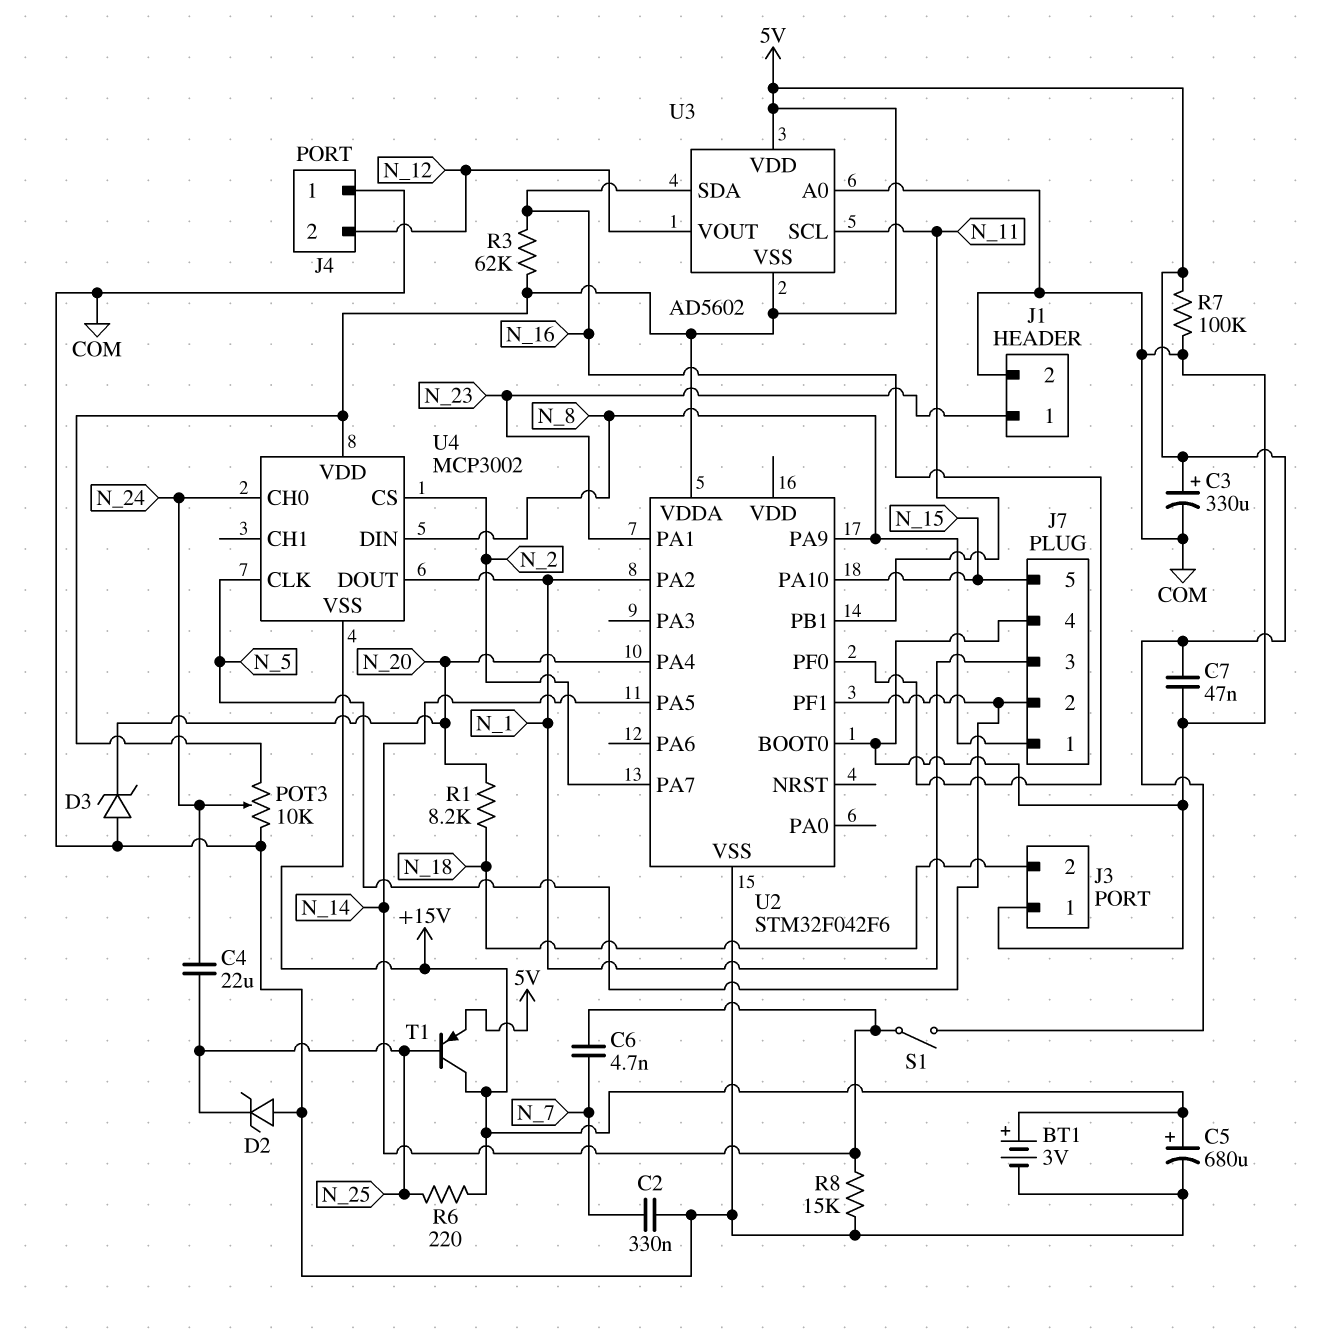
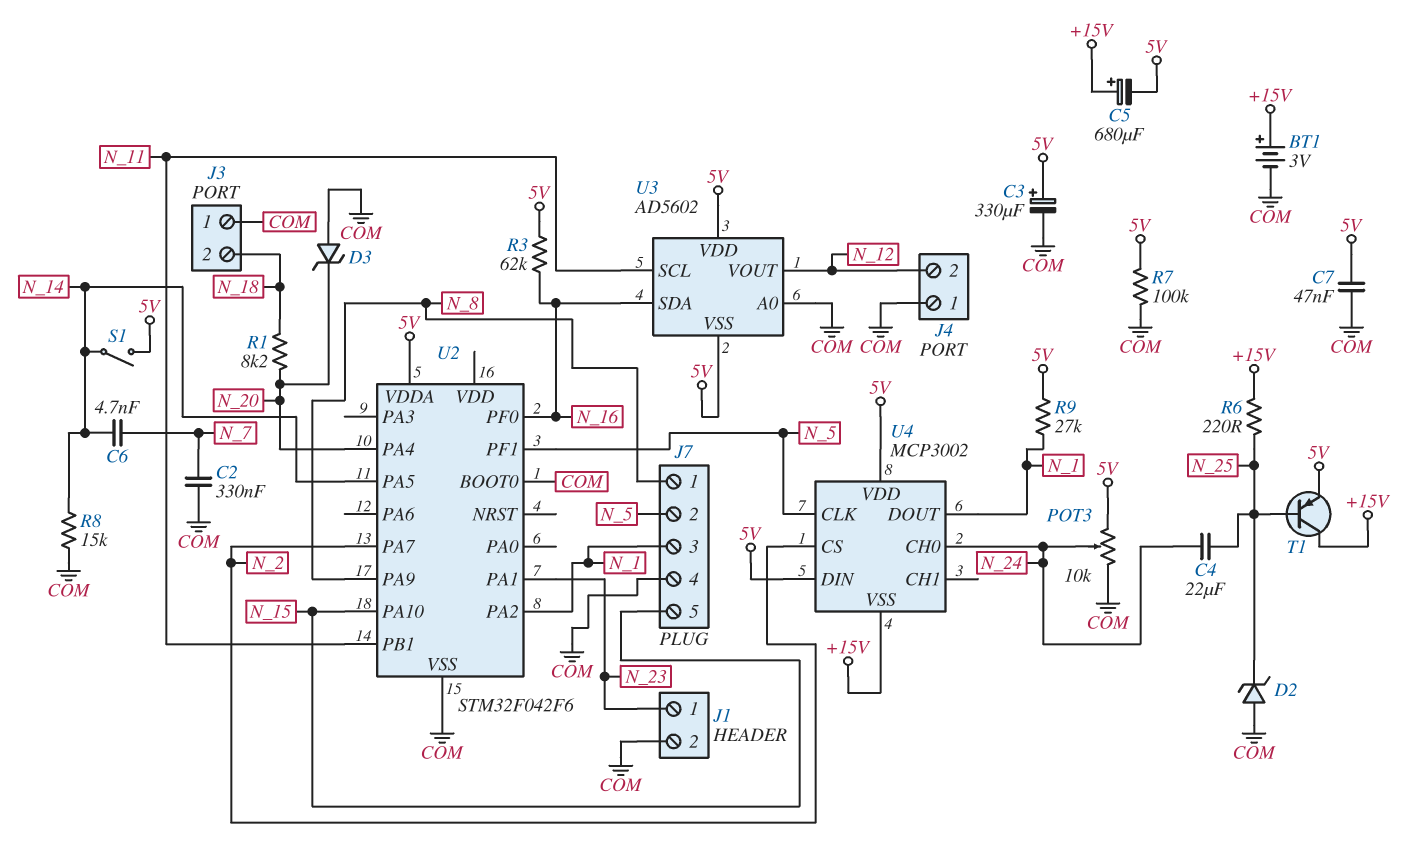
C5: 680uF (plus +15V, minus COM) -> 680uF (plus +15V, minus 5V)
R9: none -> 27k (5V, N_1)
U4 pin DIN: N_8 -> 5V

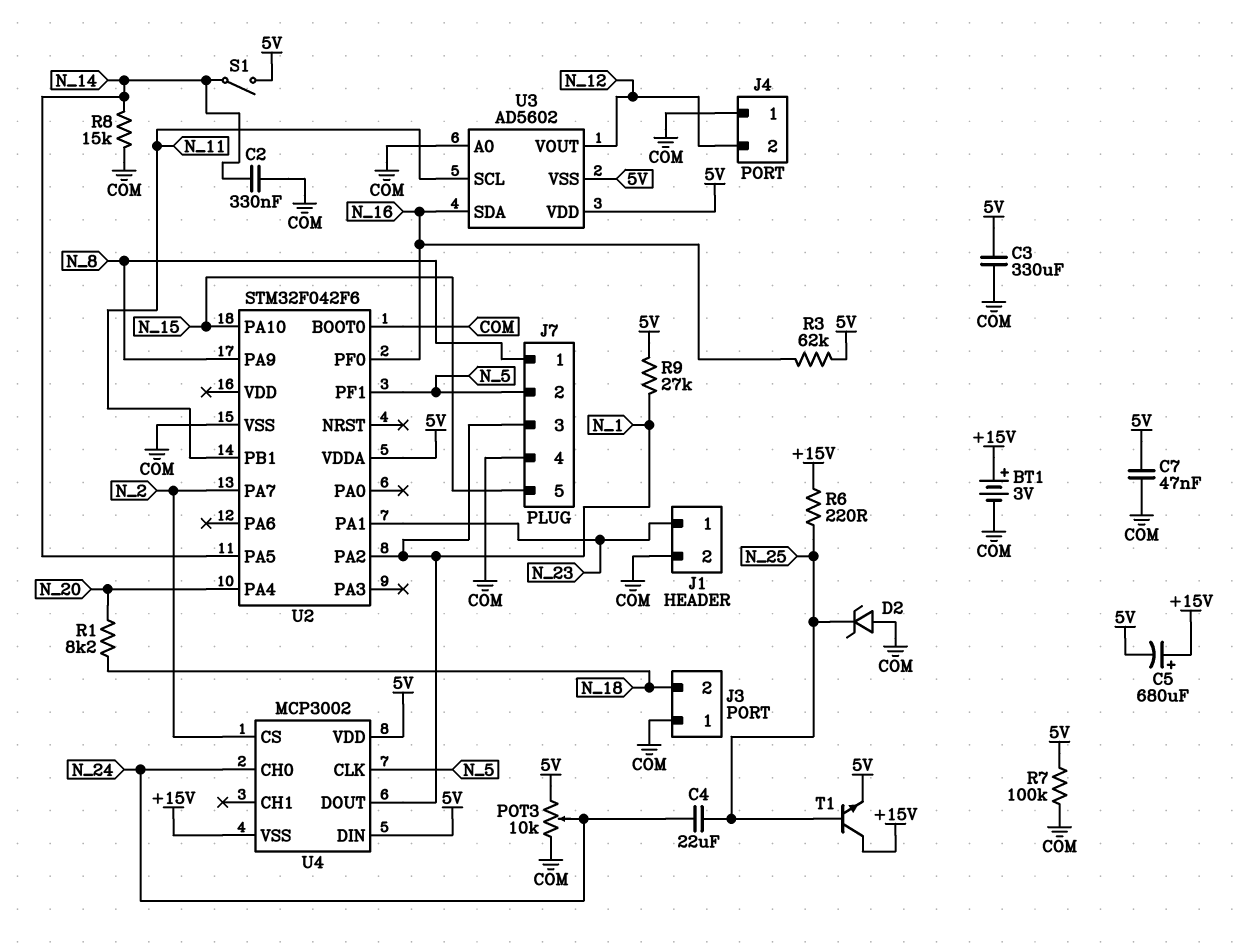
C2: 330nF (COM, N_7) -> 330nF (COM, N_14)
C3: 330uF (plus 5V, minus COM) -> 330uF (5V, COM)
C6: 4.7nF (N_7, N_14) -> none
D3: zener (A COM, K N_20) -> none
T1: PNP (B N_25, C +15V, E 5V) -> NPN (B N_25, C +15V, E 5V)

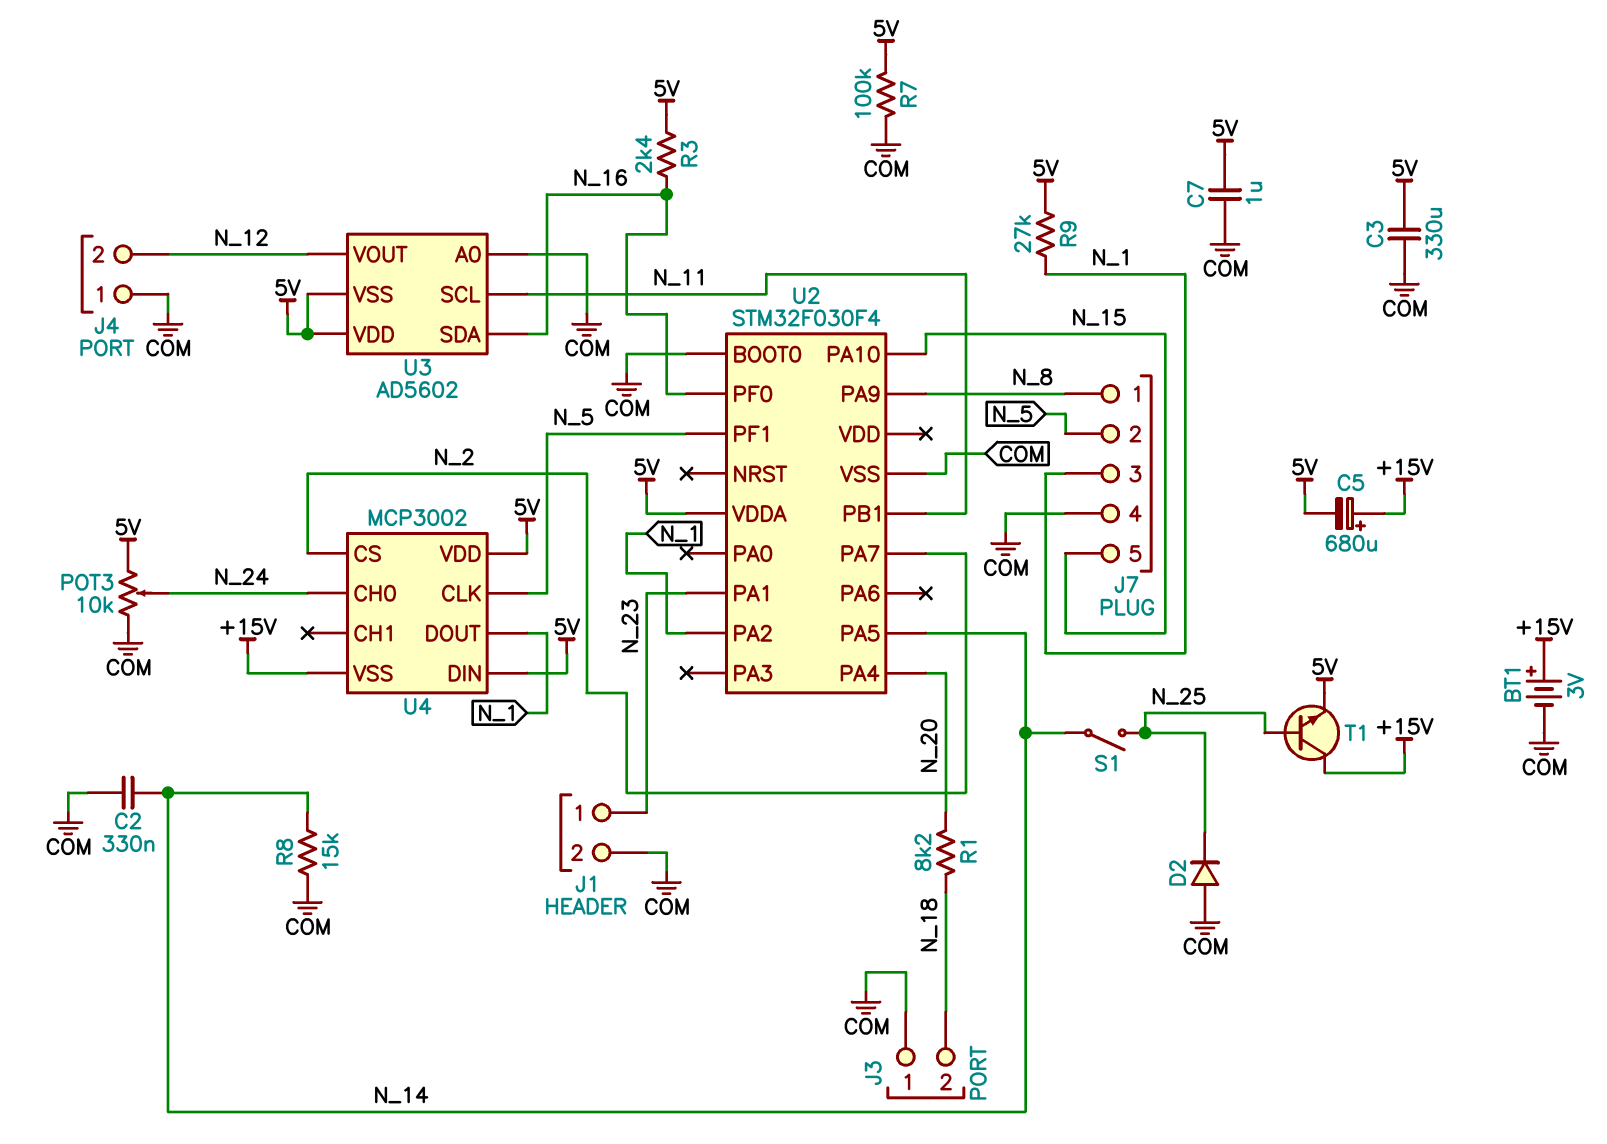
C4: 22uF (N_24, N_25) -> none
C7: 47nF (5V, COM) -> 1uF (5V, COM)
D2: zener (A COM, K N_25) -> diode (A COM, K N_25)
R3: 62k (5V, N_16) -> 2.4k (5V, N_16)
R6: 220 (+15V, N_25) -> none
S1: switch (5V, N_14) -> switch (N_14, N_25)
U2: STM32F042F6 -> STM32F030F4

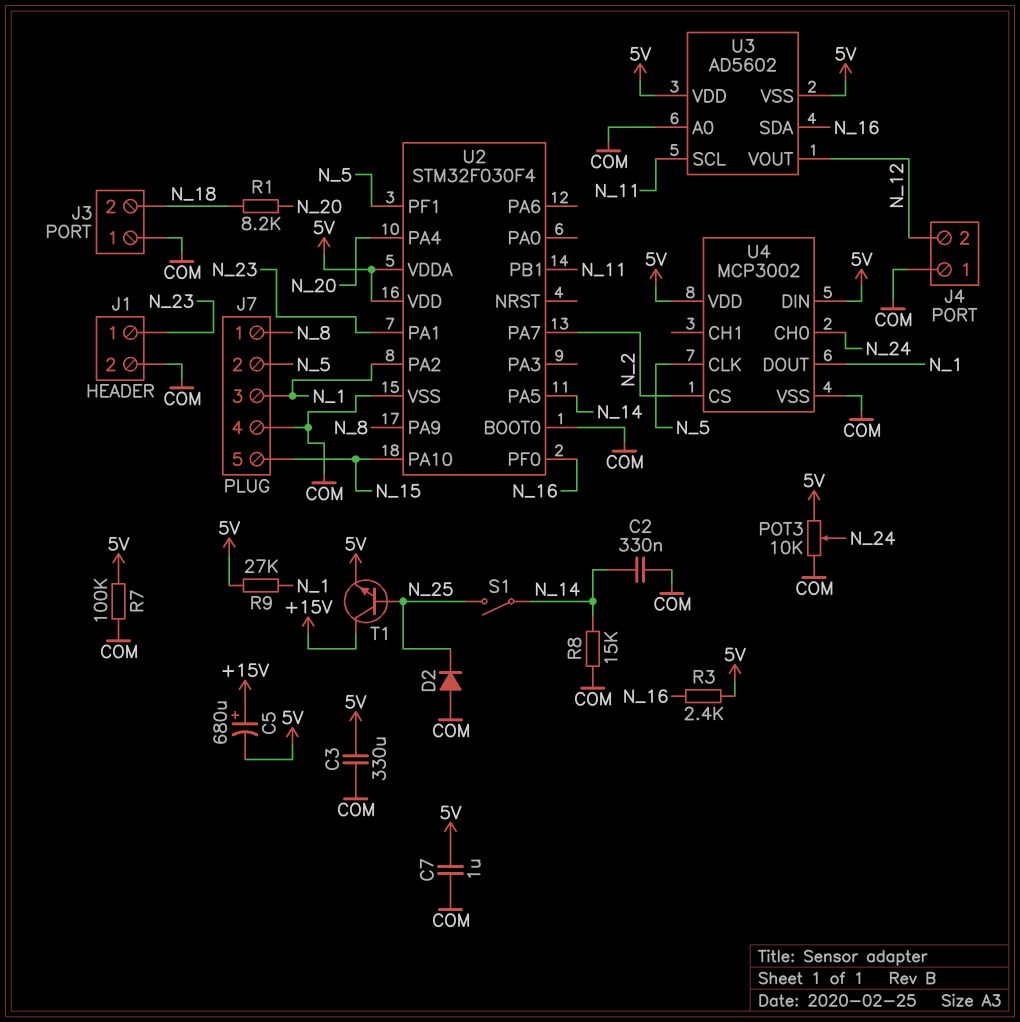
BT1: 3V (plus +15V, minus COM) -> none
U2 pin VDD: none -> 5V
U4 pin VSS: +15V -> COM

